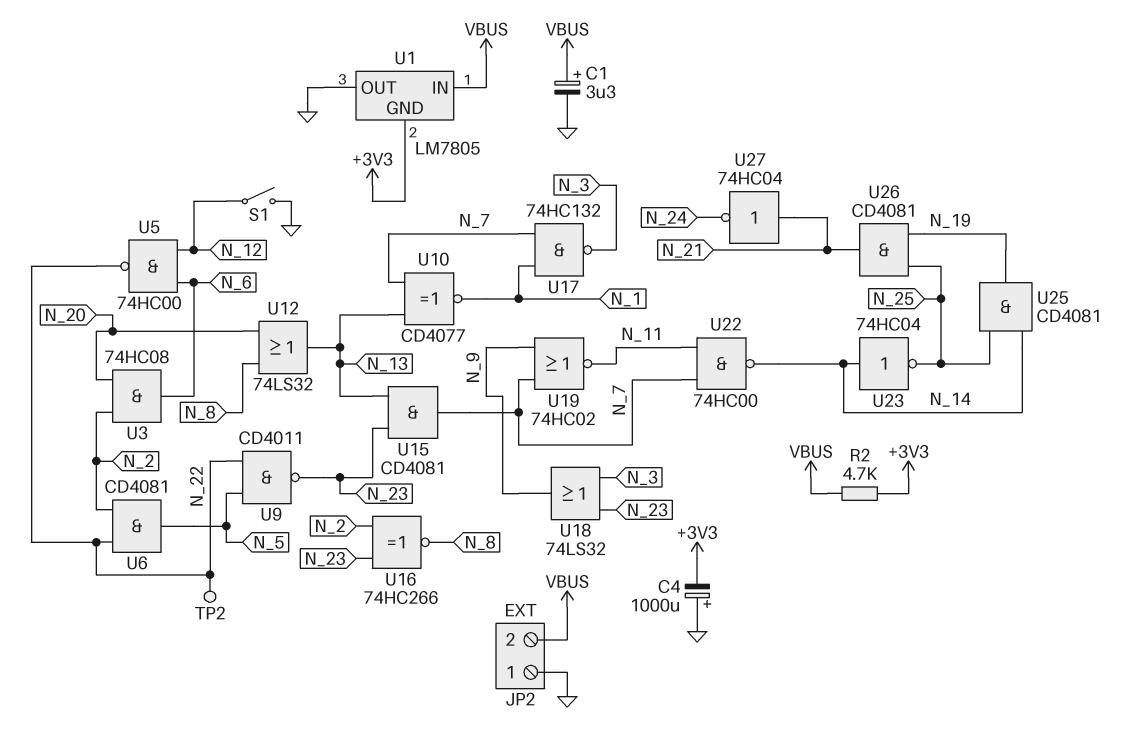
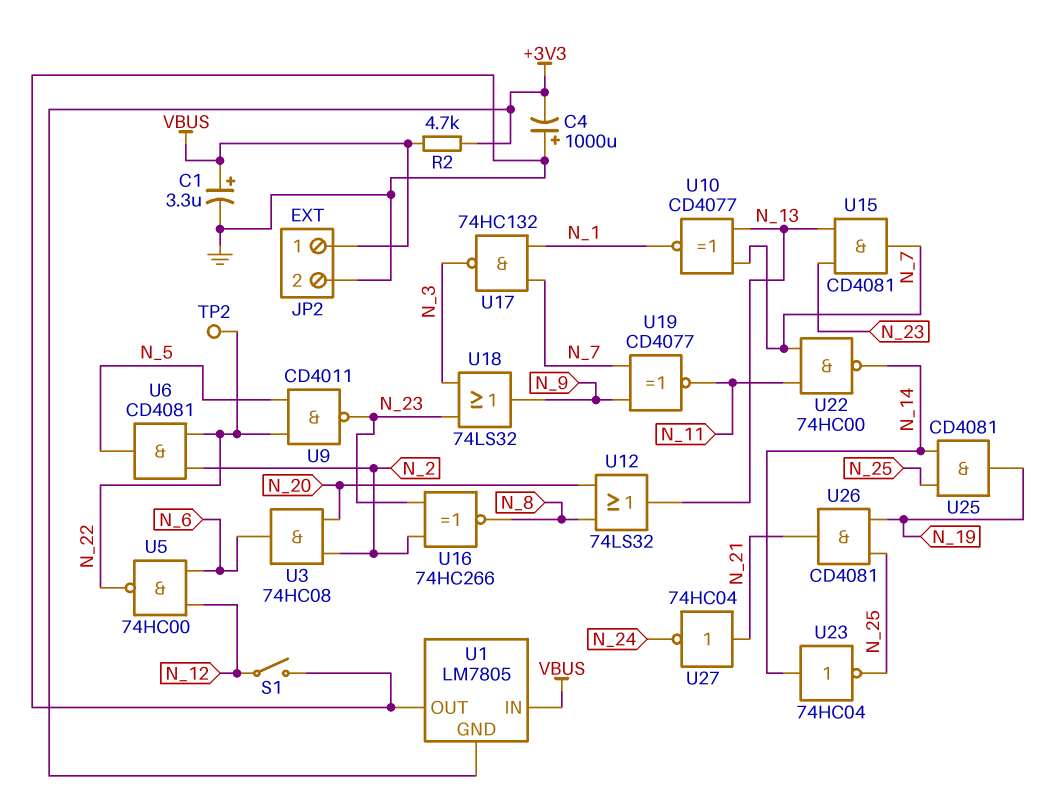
JP2 pin 1: GND -> VBUS
JP2 pin 2: VBUS -> GND
U19: NOR 74HC02 (in N_7, in N_9, out N_11) -> XNOR CD4077 (in N_7, in N_9, out N_11)

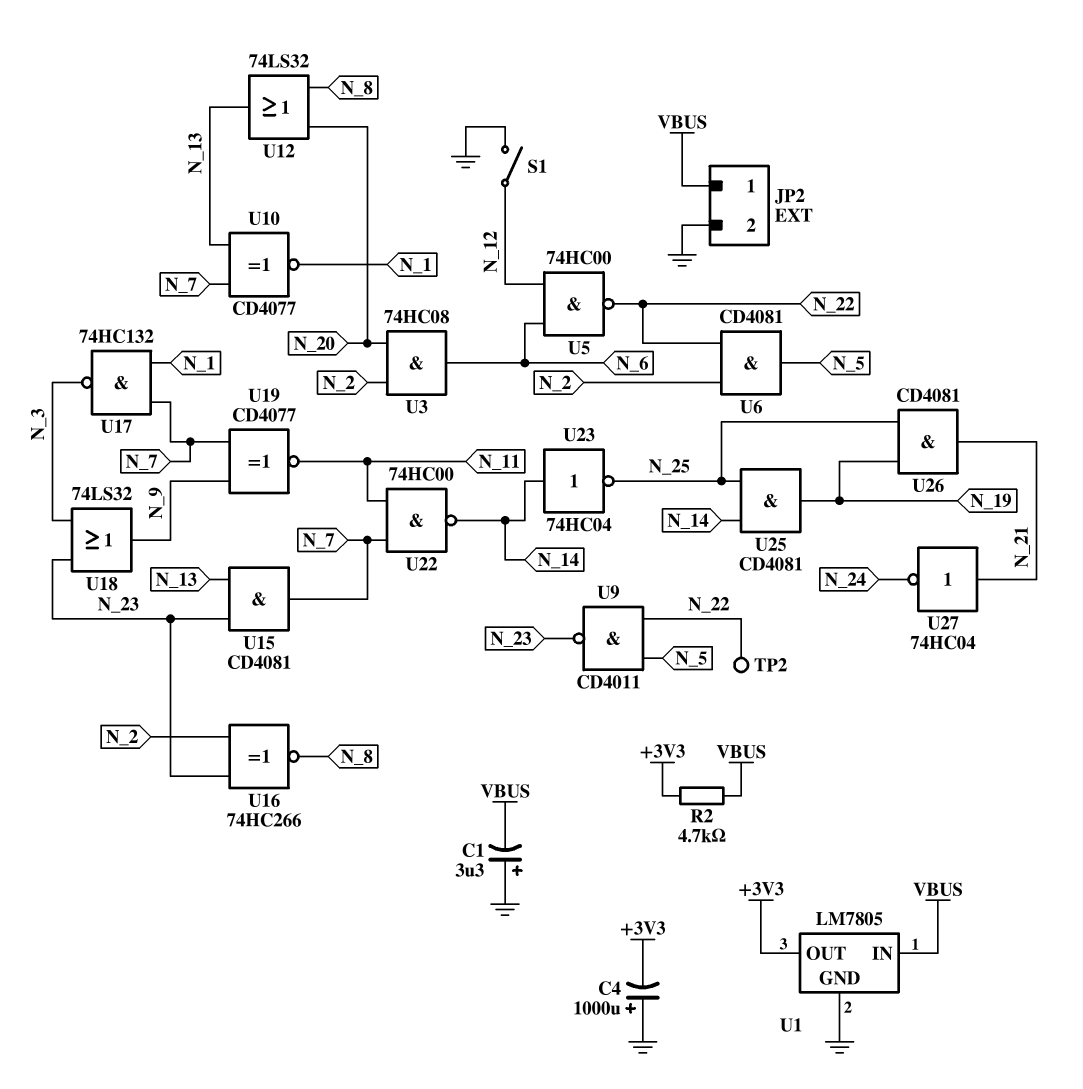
C1: 3.3uF (plus VBUS, minus GND) -> 3.3uF (plus GND, minus VBUS)
U1 pin GND: +3V3 -> GND
U1 pin OUT: GND -> +3V3

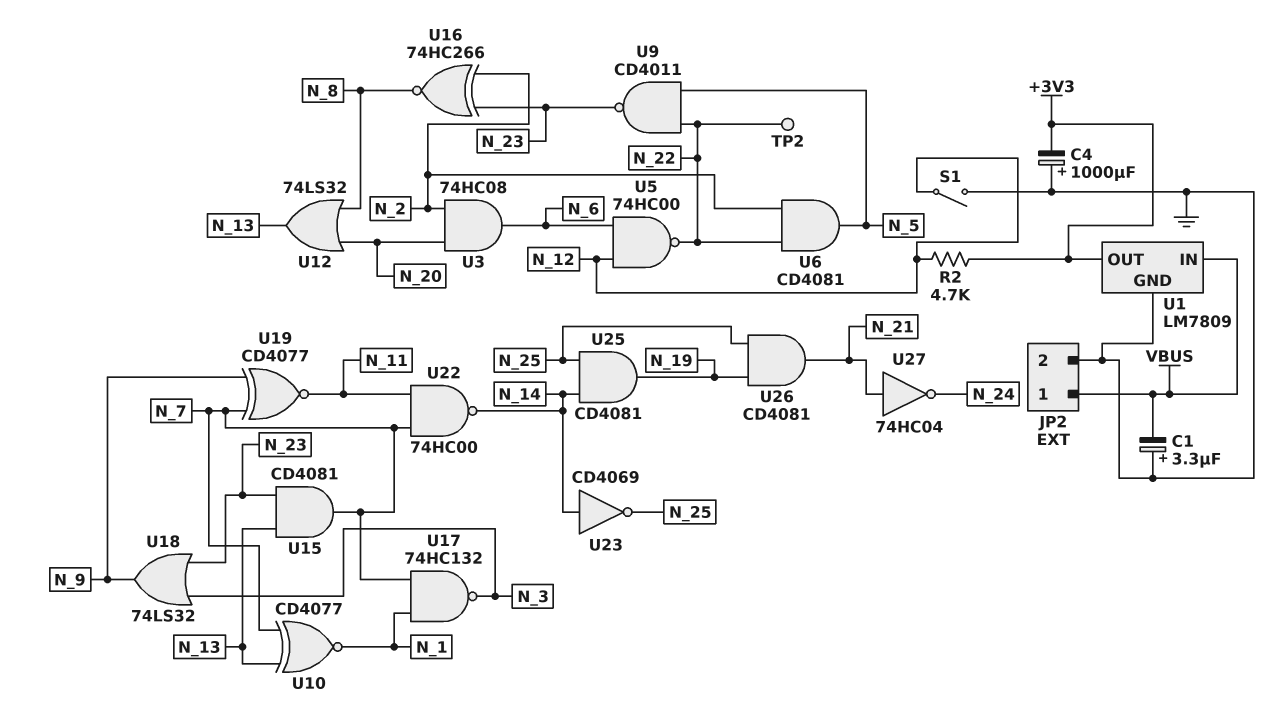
R2: 4.7k (+3V3, VBUS) -> 4.7k (+3V3, N_12)
U1: LM7805 -> LM7809
U23: NOT 74HC04 (in N_14, out N_25) -> NOT CD4069 (in N_14, out N_25)

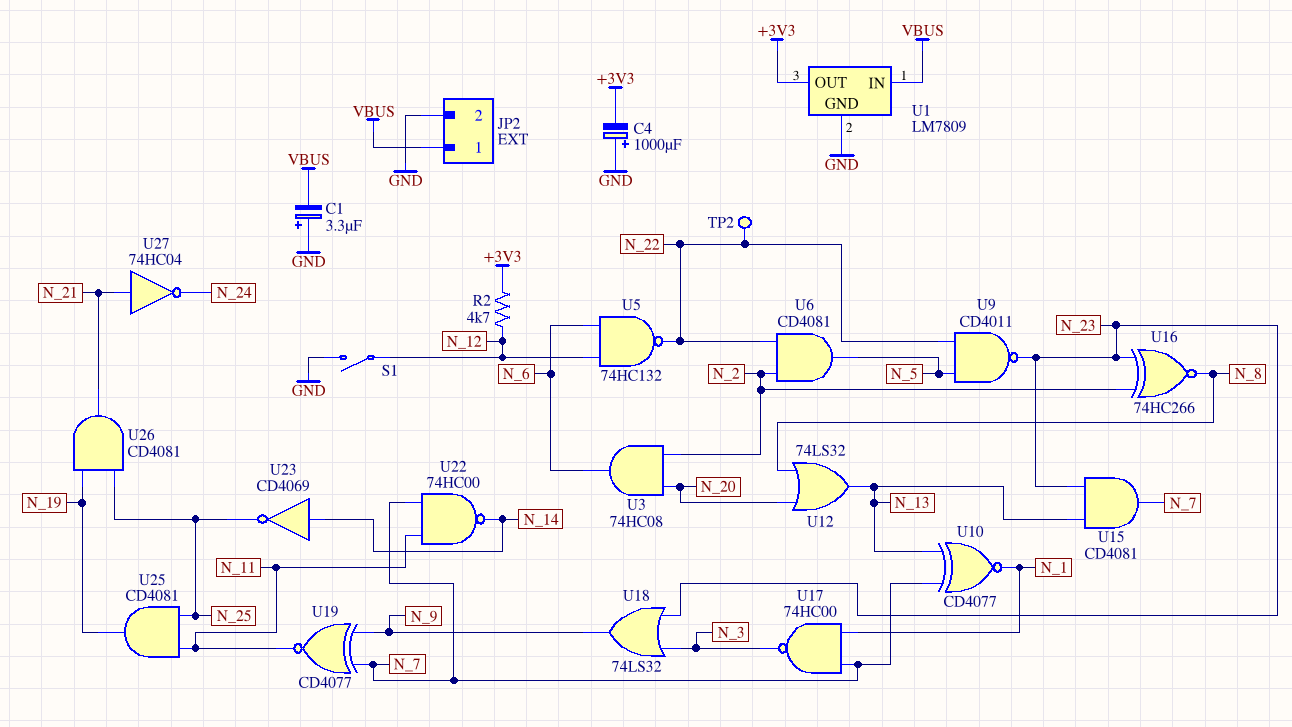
U5: NAND 74HC00 (in N_6, in N_12, out N_22) -> NAND 74HC132 (in N_6, in N_12, out N_22)
U17: NAND 74HC132 (in N_1, in N_7, out N_3) -> NAND 74HC00 (in N_1, in N_7, out N_3)
U25: AND CD4081 (in N_14, in N_25, out N_19) -> AND CD4081 (in N_11, in N_25, out N_19)

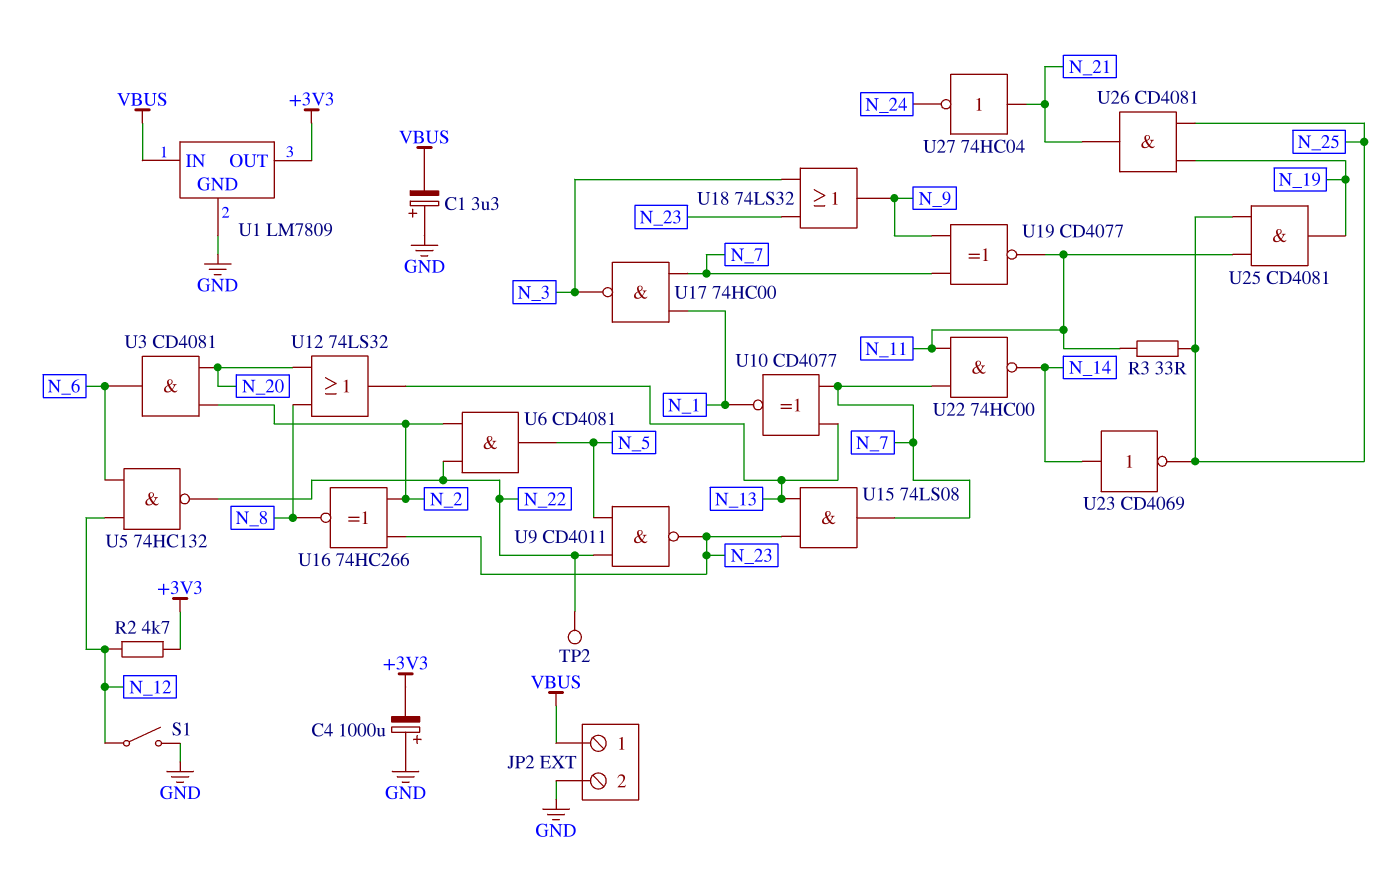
R3: none -> 33 (N_11, N_25)
U3: AND 74HC08 (in N_2, in N_20, out N_6) -> AND CD4081 (in N_2, in N_20, out N_6)
U15: AND CD4081 (in N_13, in N_23, out N_7) -> AND 74LS08 (in N_13, in N_23, out N_7)

